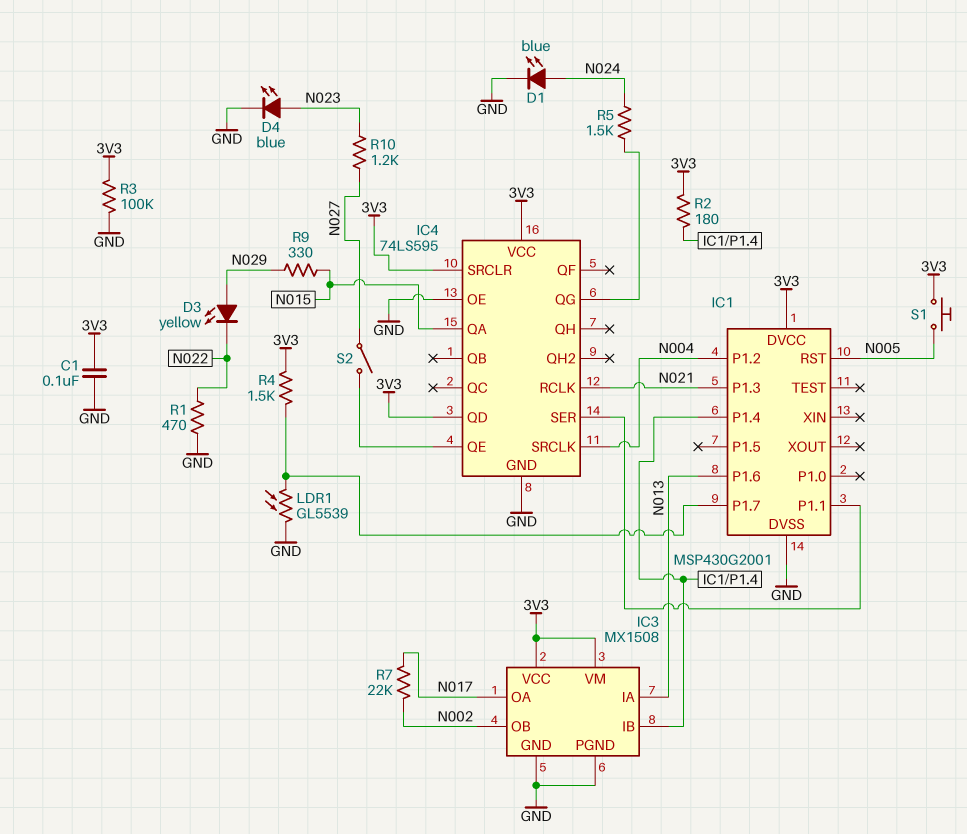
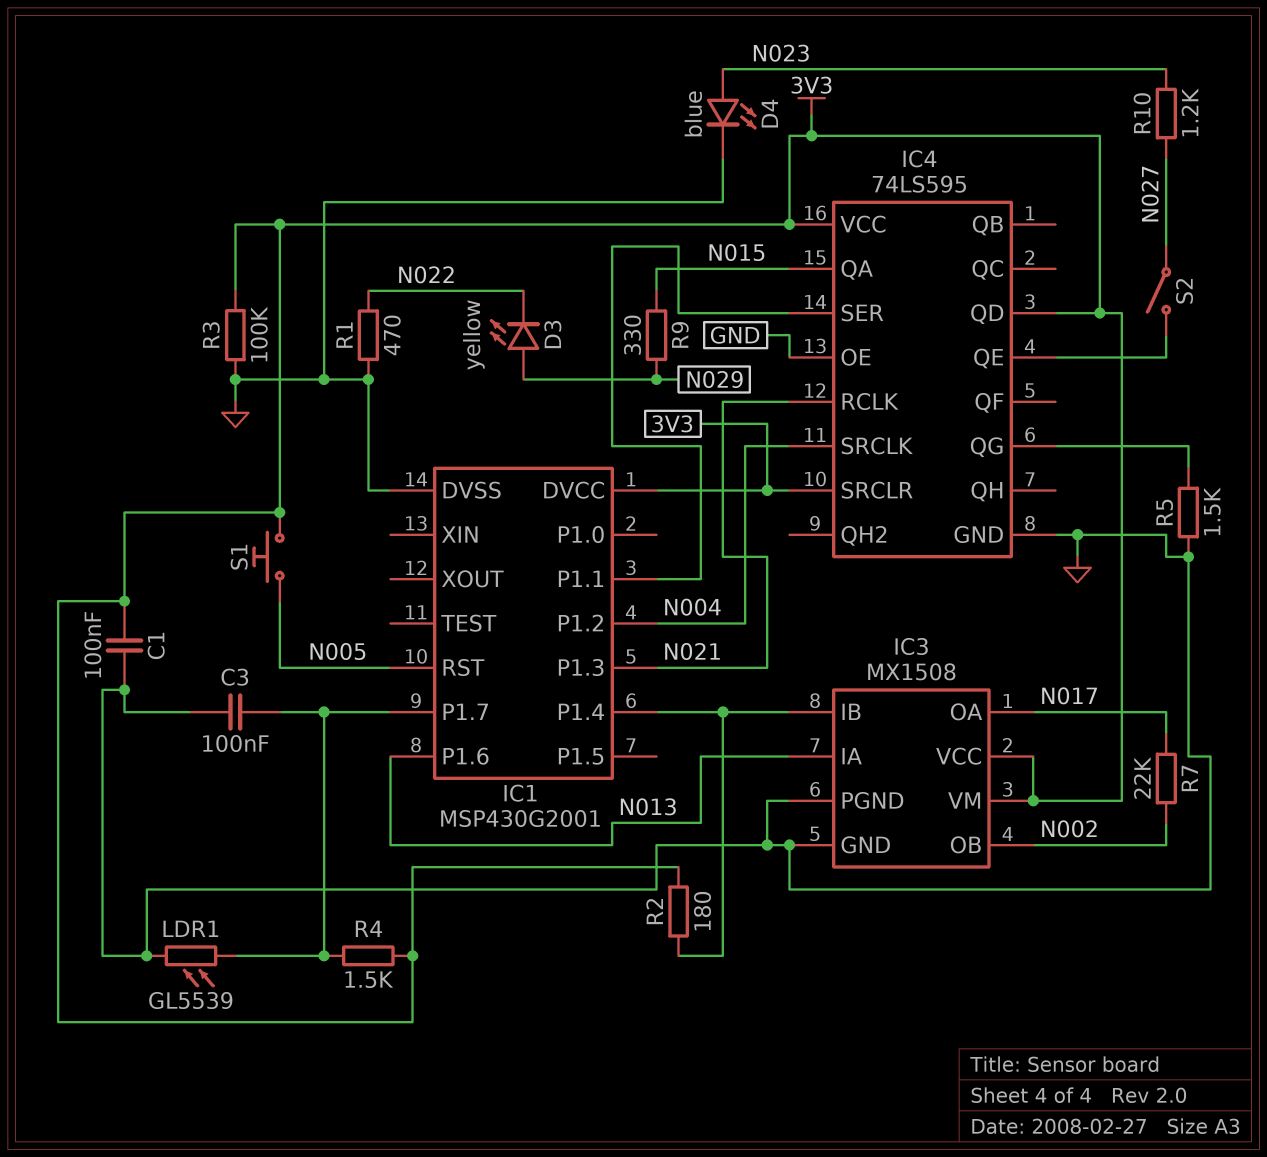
C3: none -> 100nF (GND, IC1/P1.7)
D1: LED blue (A N024, K GND) -> none
R5: 1.5k (IC4/QG, N024) -> 1.5k (GND, IC4/QG)

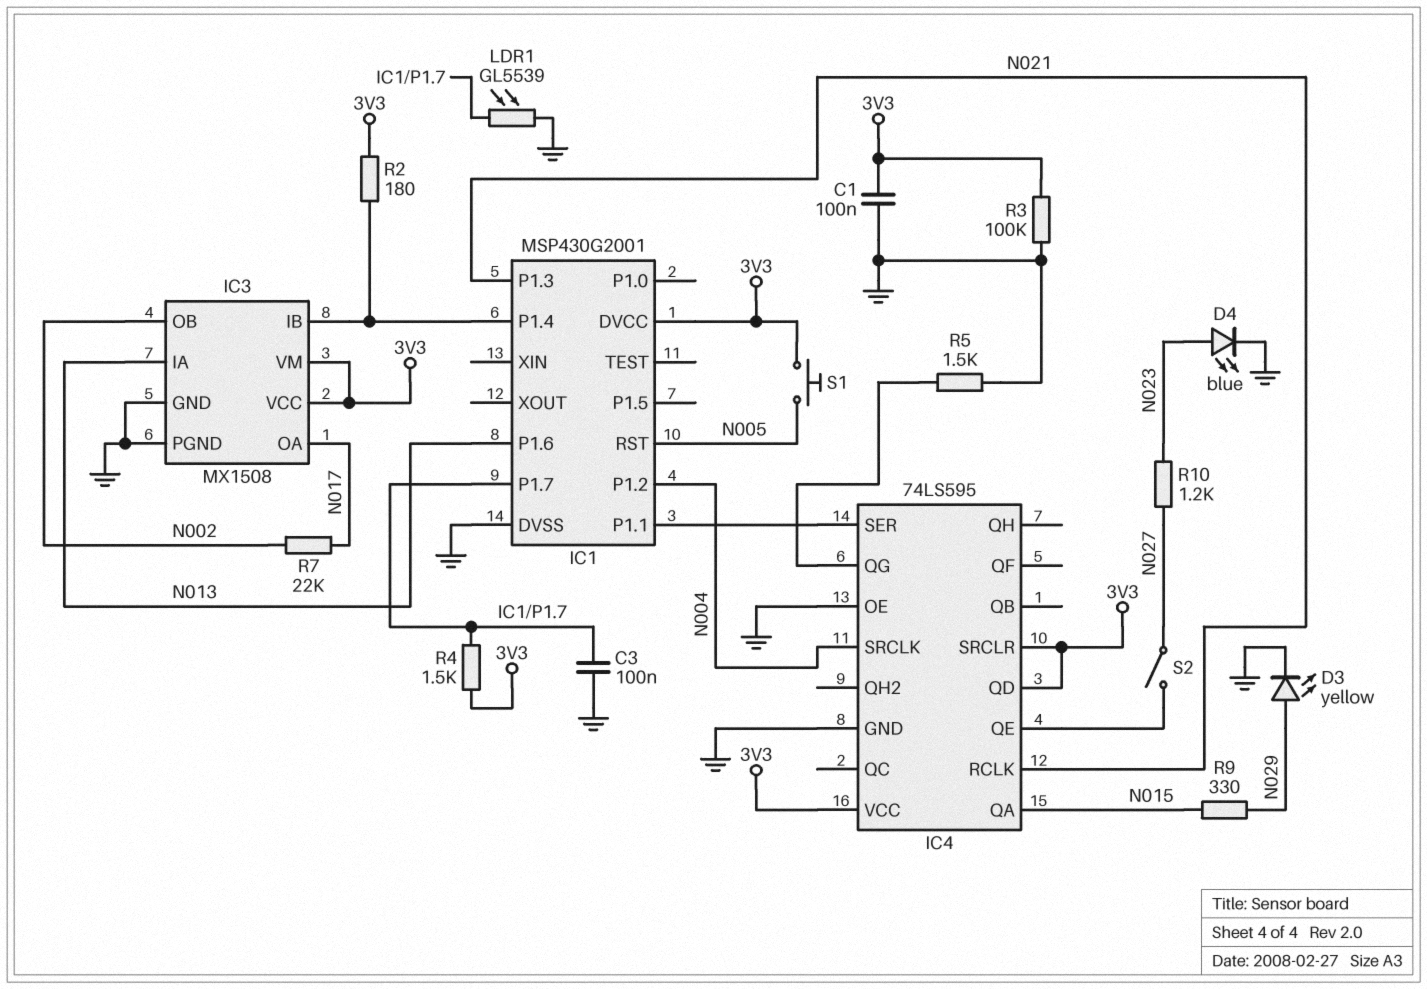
D3: LED yellow (A N029, K N022) -> LED yellow (A N029, K GND)
R1: 470 (GND, N022) -> none

